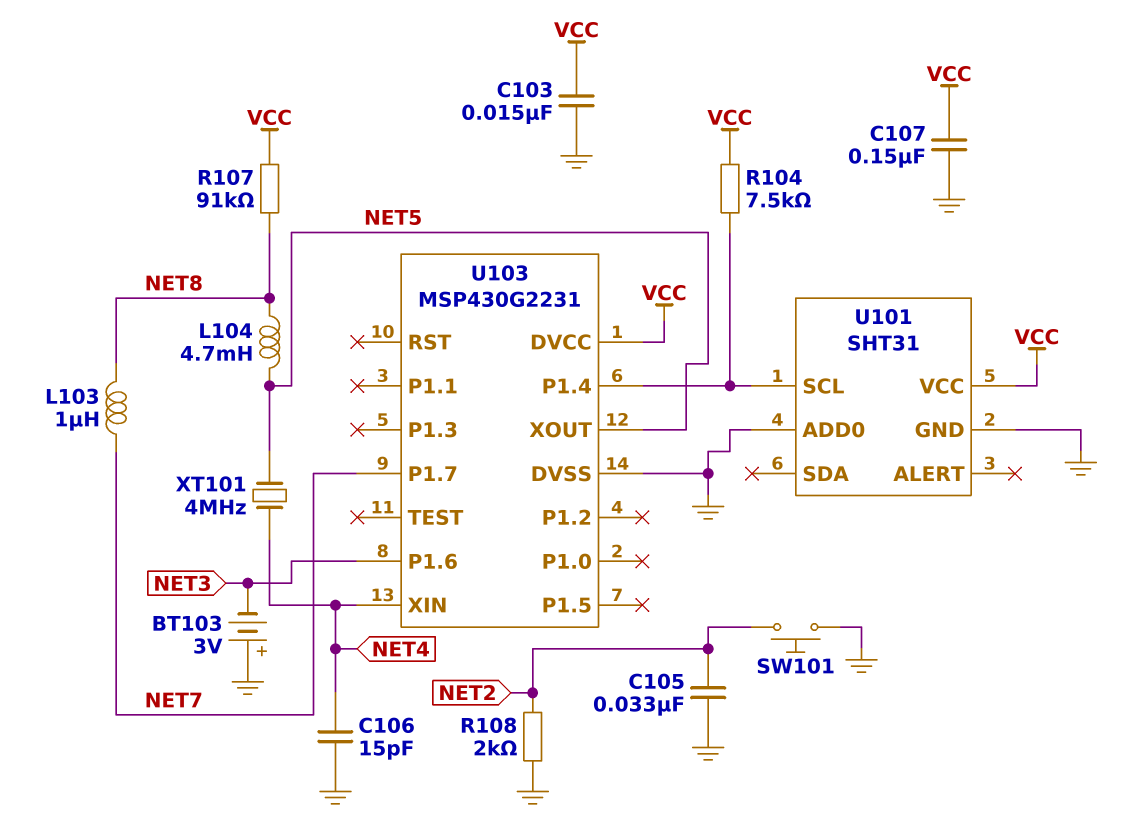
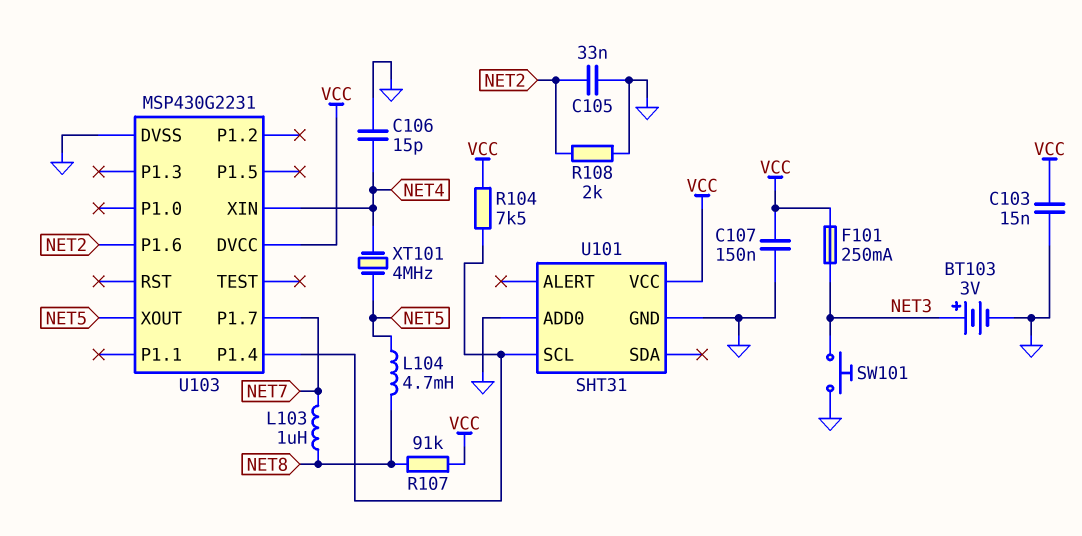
BT103: 3V (plus GND, minus NET3) -> 3V (plus NET3, minus GND)
F101: none -> 250mA (NET3, VCC)
SW101: button (GND, NET2) -> button (GND, NET3)
U103 pin P1.6: NET3 -> NET2

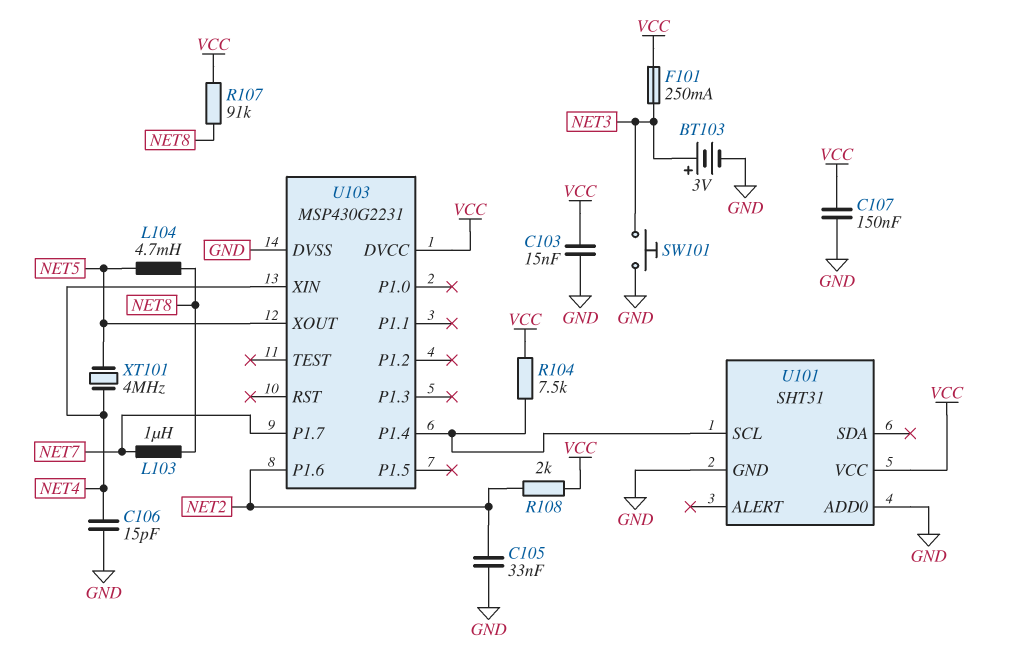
R108: 2k (GND, NET2) -> 2k (NET2, VCC)

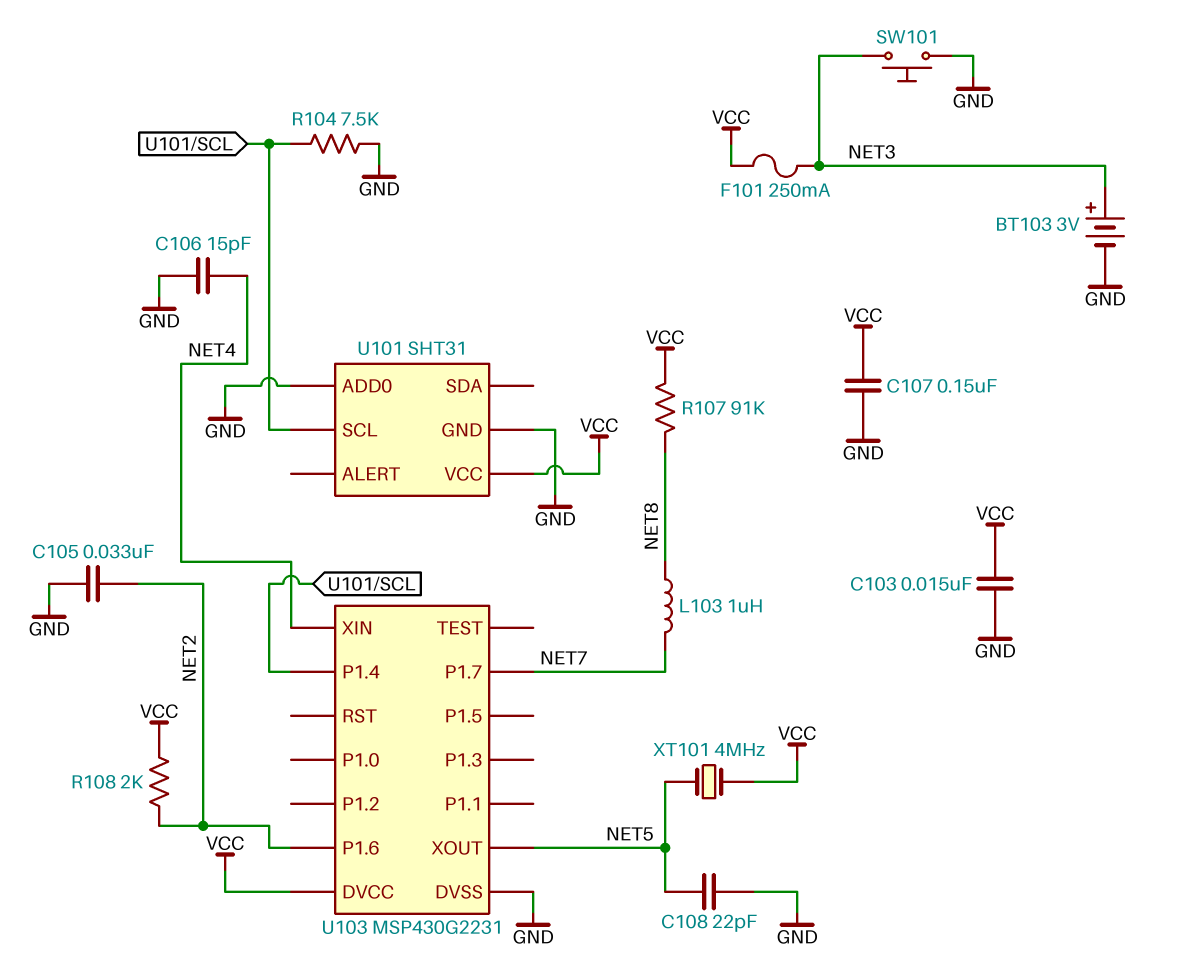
C108: none -> 22pF (GND, NET5)
L104: 4.7mH (NET5, NET8) -> none
R104: 7.5k (U101/SCL, VCC) -> 7.5k (GND, U101/SCL)
XT101: 4MHz (NET4, NET5) -> 4MHz (NET5, VCC)

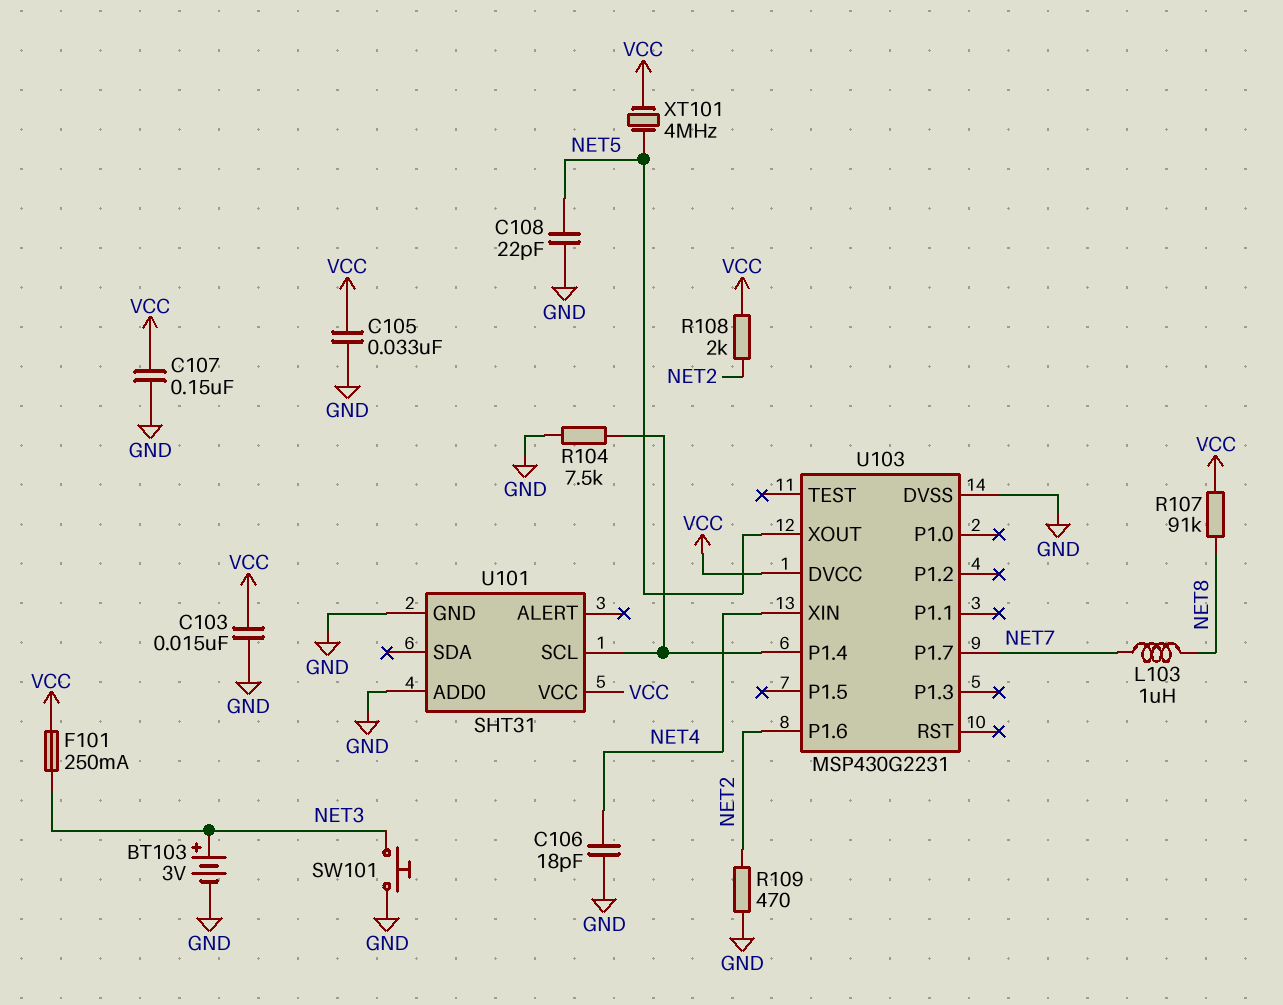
C105: 33nF (GND, NET2) -> 33nF (GND, VCC)
C106: 15pF (GND, NET4) -> 18pF (GND, NET4)
R109: none -> 470 (GND, NET2)

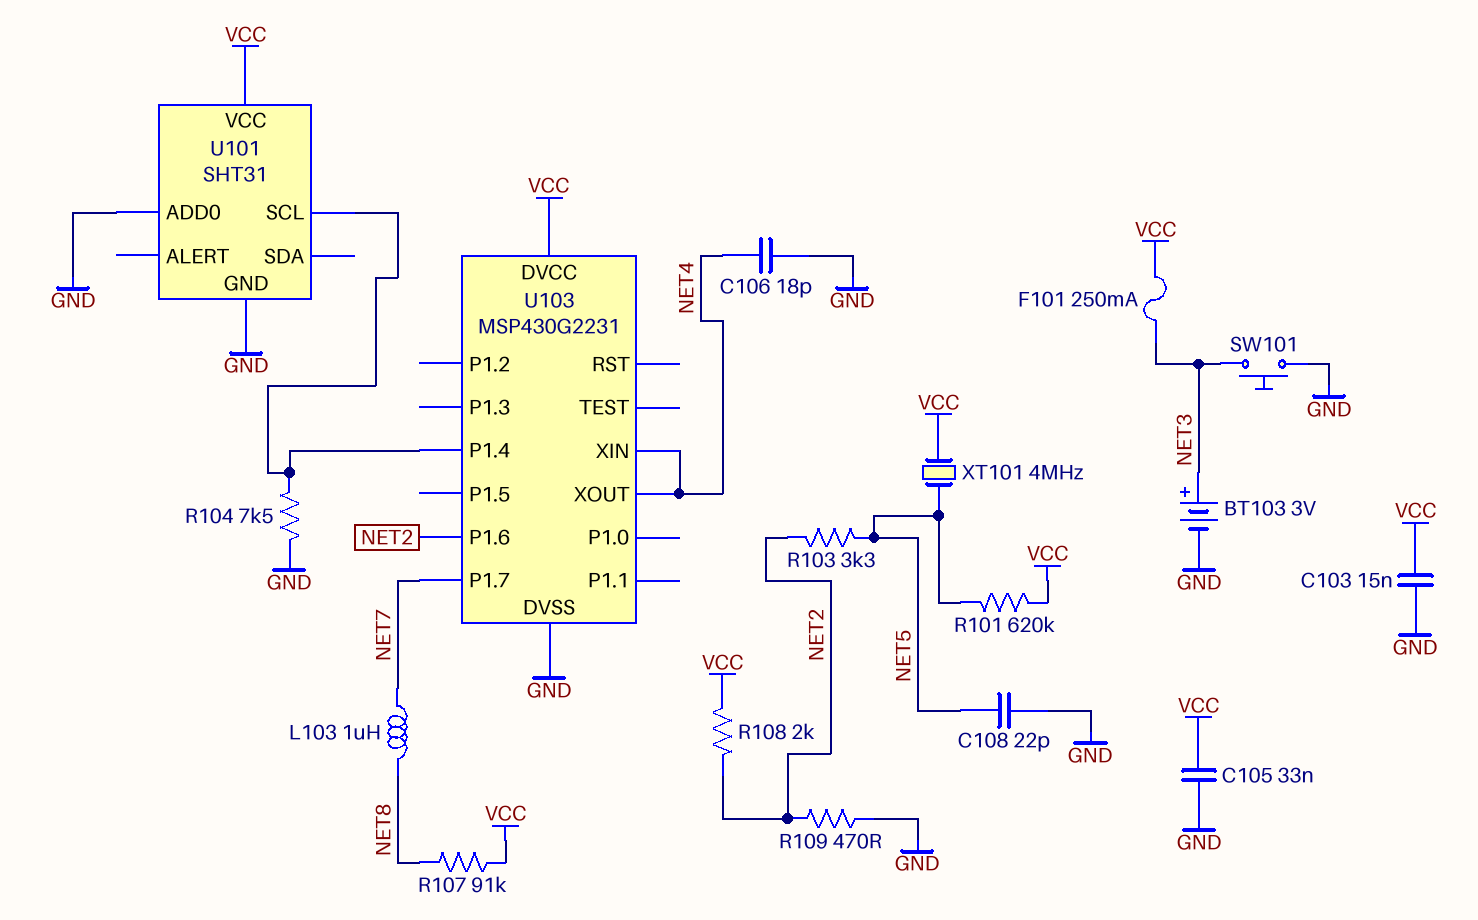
C107: 150nF (GND, VCC) -> none
R101: none -> 620k (NET5, VCC)
R103: none -> 3.3k (NET2, NET5)
U103 pin XOUT: NET5 -> NET4

